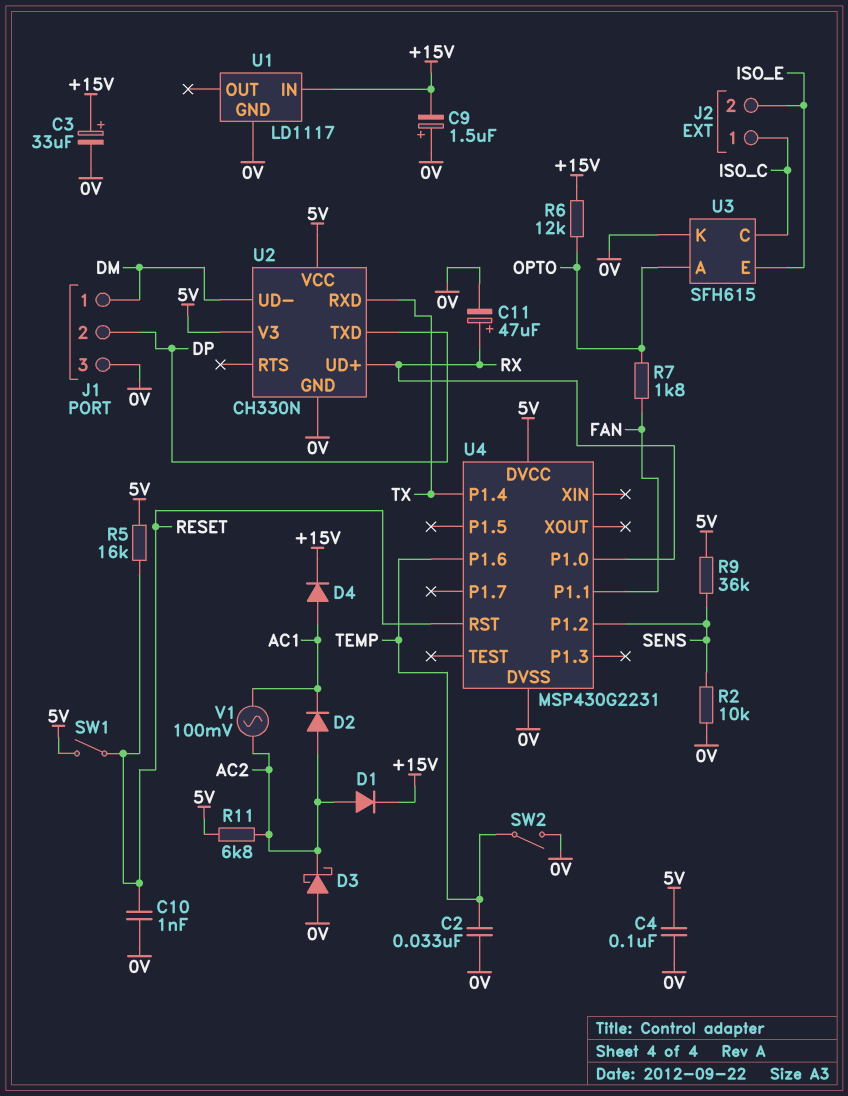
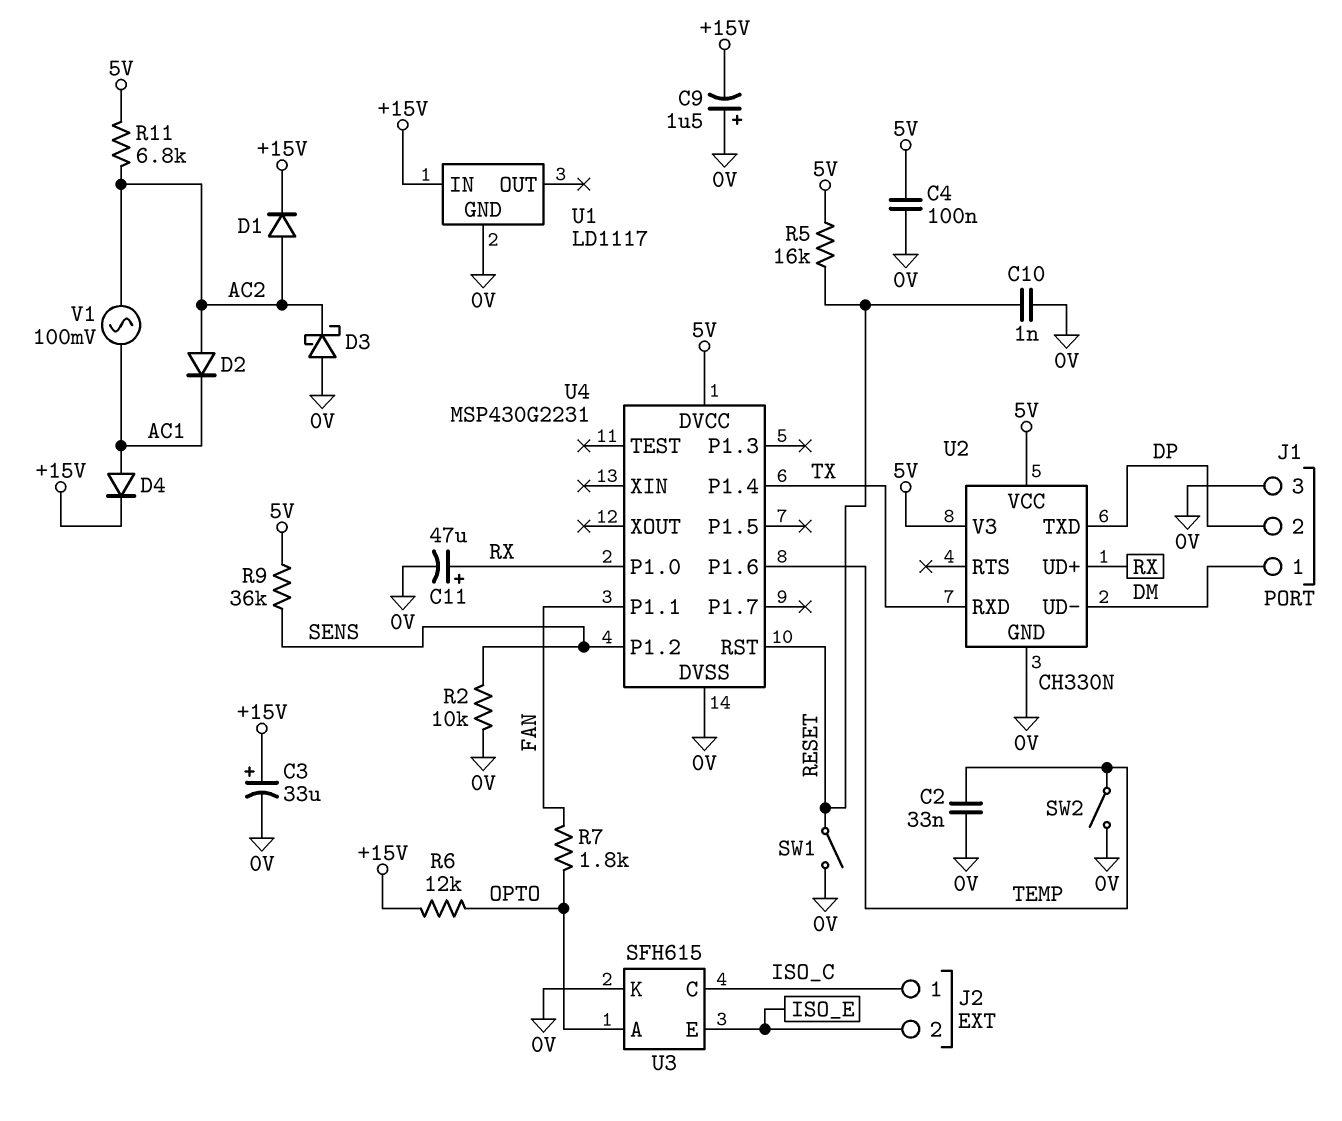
SW1: switch (5V, RESET) -> switch (0V, RESET)

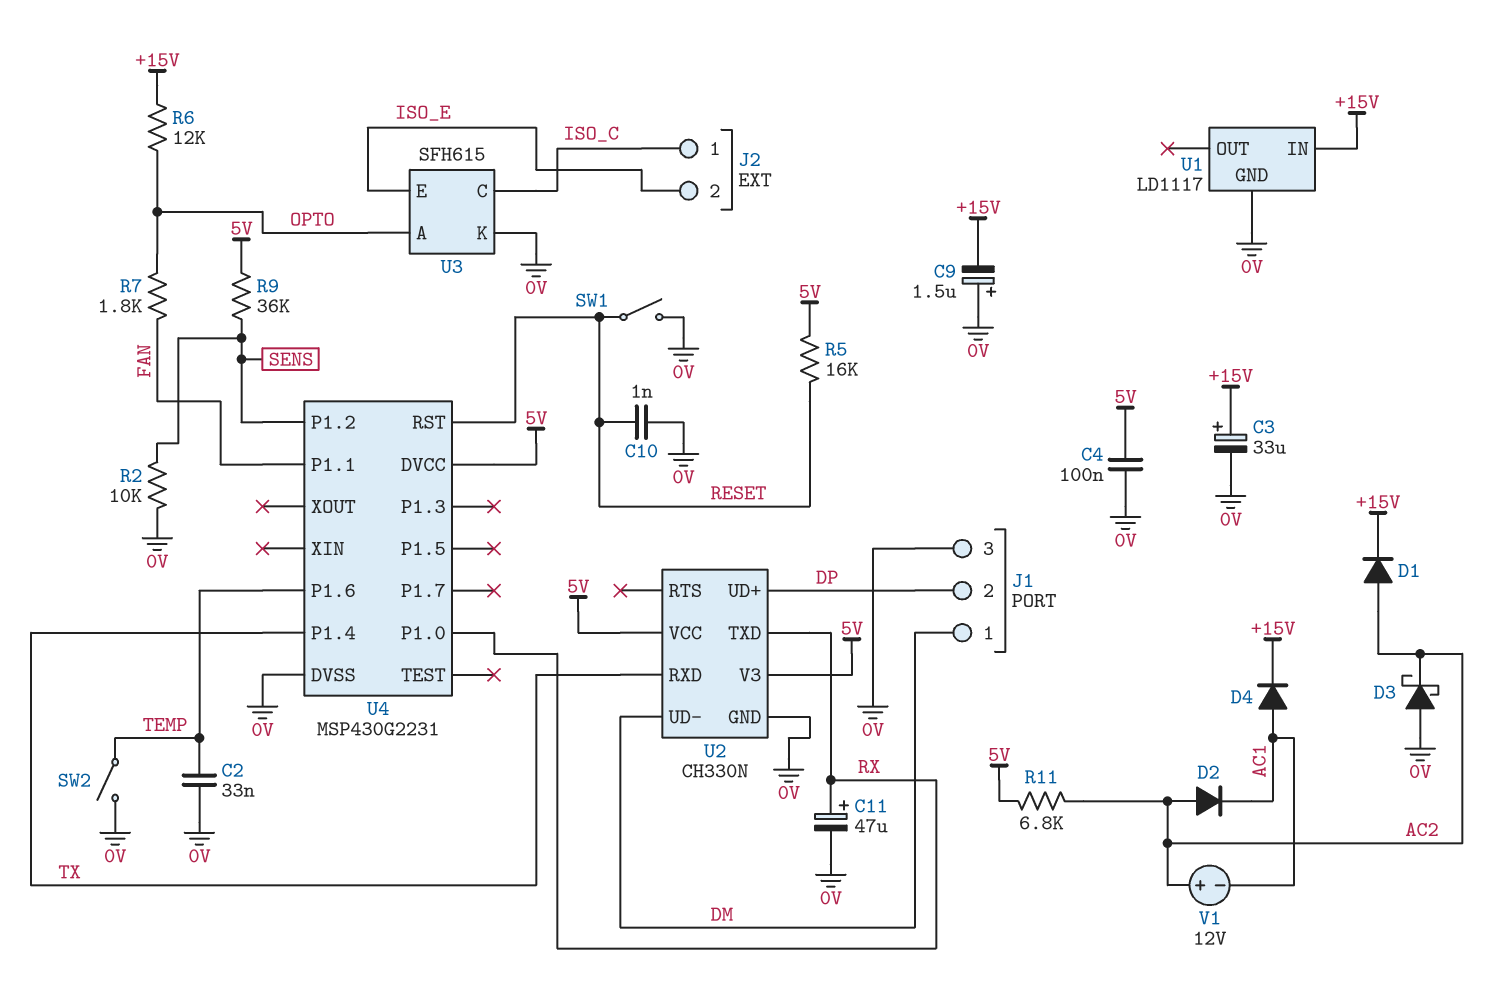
U2 pin TXD: DP -> RX
U2 pin UD+: RX -> DP
V1: AC 100mV (AC1, AC2) -> 12V (plus AC2, minus AC1)

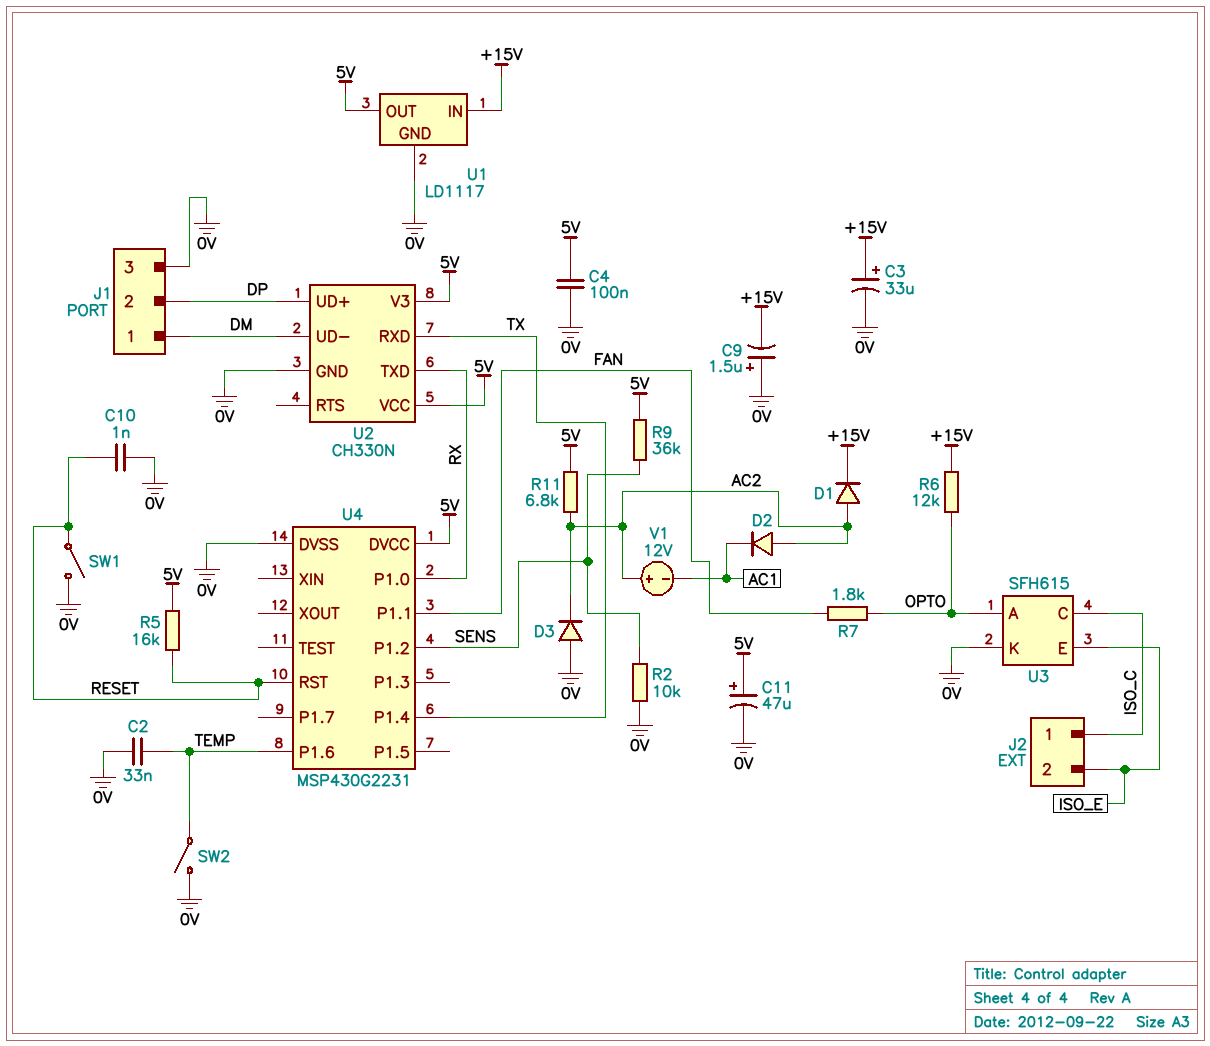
C11: 47uF (plus RX, minus 0V) -> 47uF (plus 5V, minus 0V)
D3: schottky (A 0V, K AC2) -> diode (A 0V, K AC2)
D4: diode (A AC1, K +15V) -> none
U1 pin OUT: none -> 5V

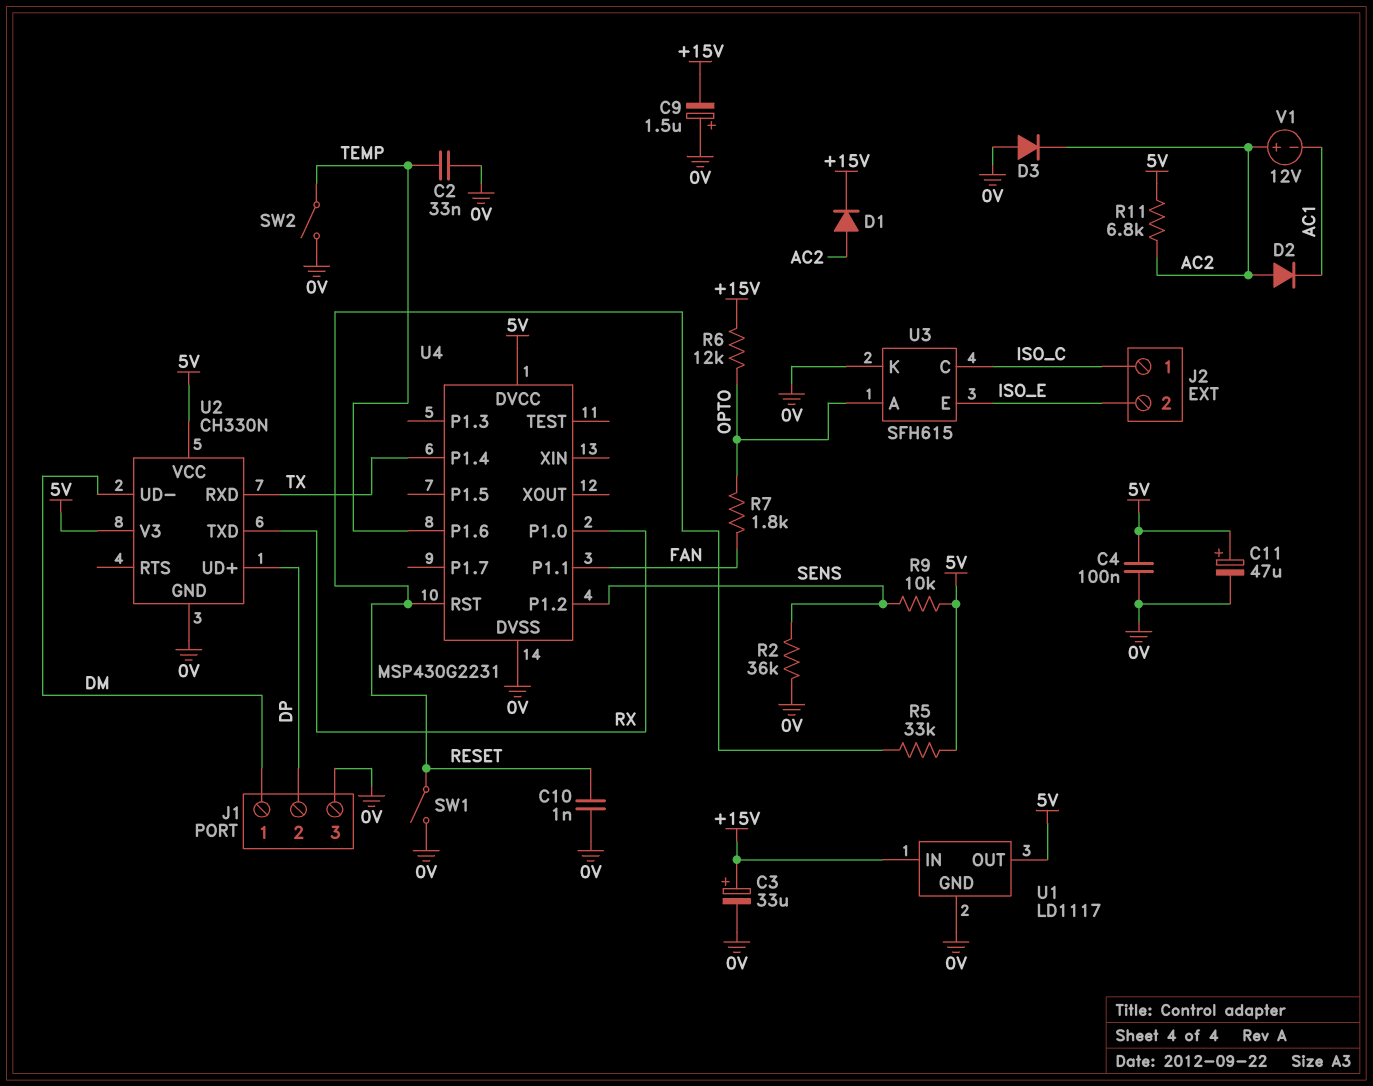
R2: 10k (0V, SENS) -> 36k (0V, SENS)
R5: 16k (5V, RESET) -> 33k (5V, RESET)
R9: 36k (5V, SENS) -> 10k (5V, SENS)

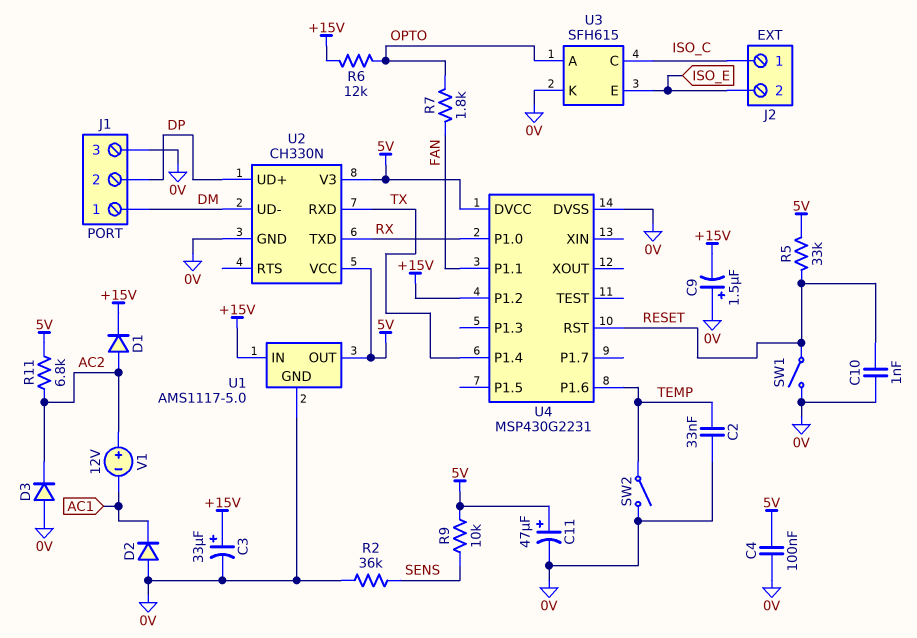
D2: diode (A AC2, K AC1) -> diode (A 0V, K AC1)
U1: LD1117 -> AMS1117-5.0
U4 pin P1.2: SENS -> +15V

